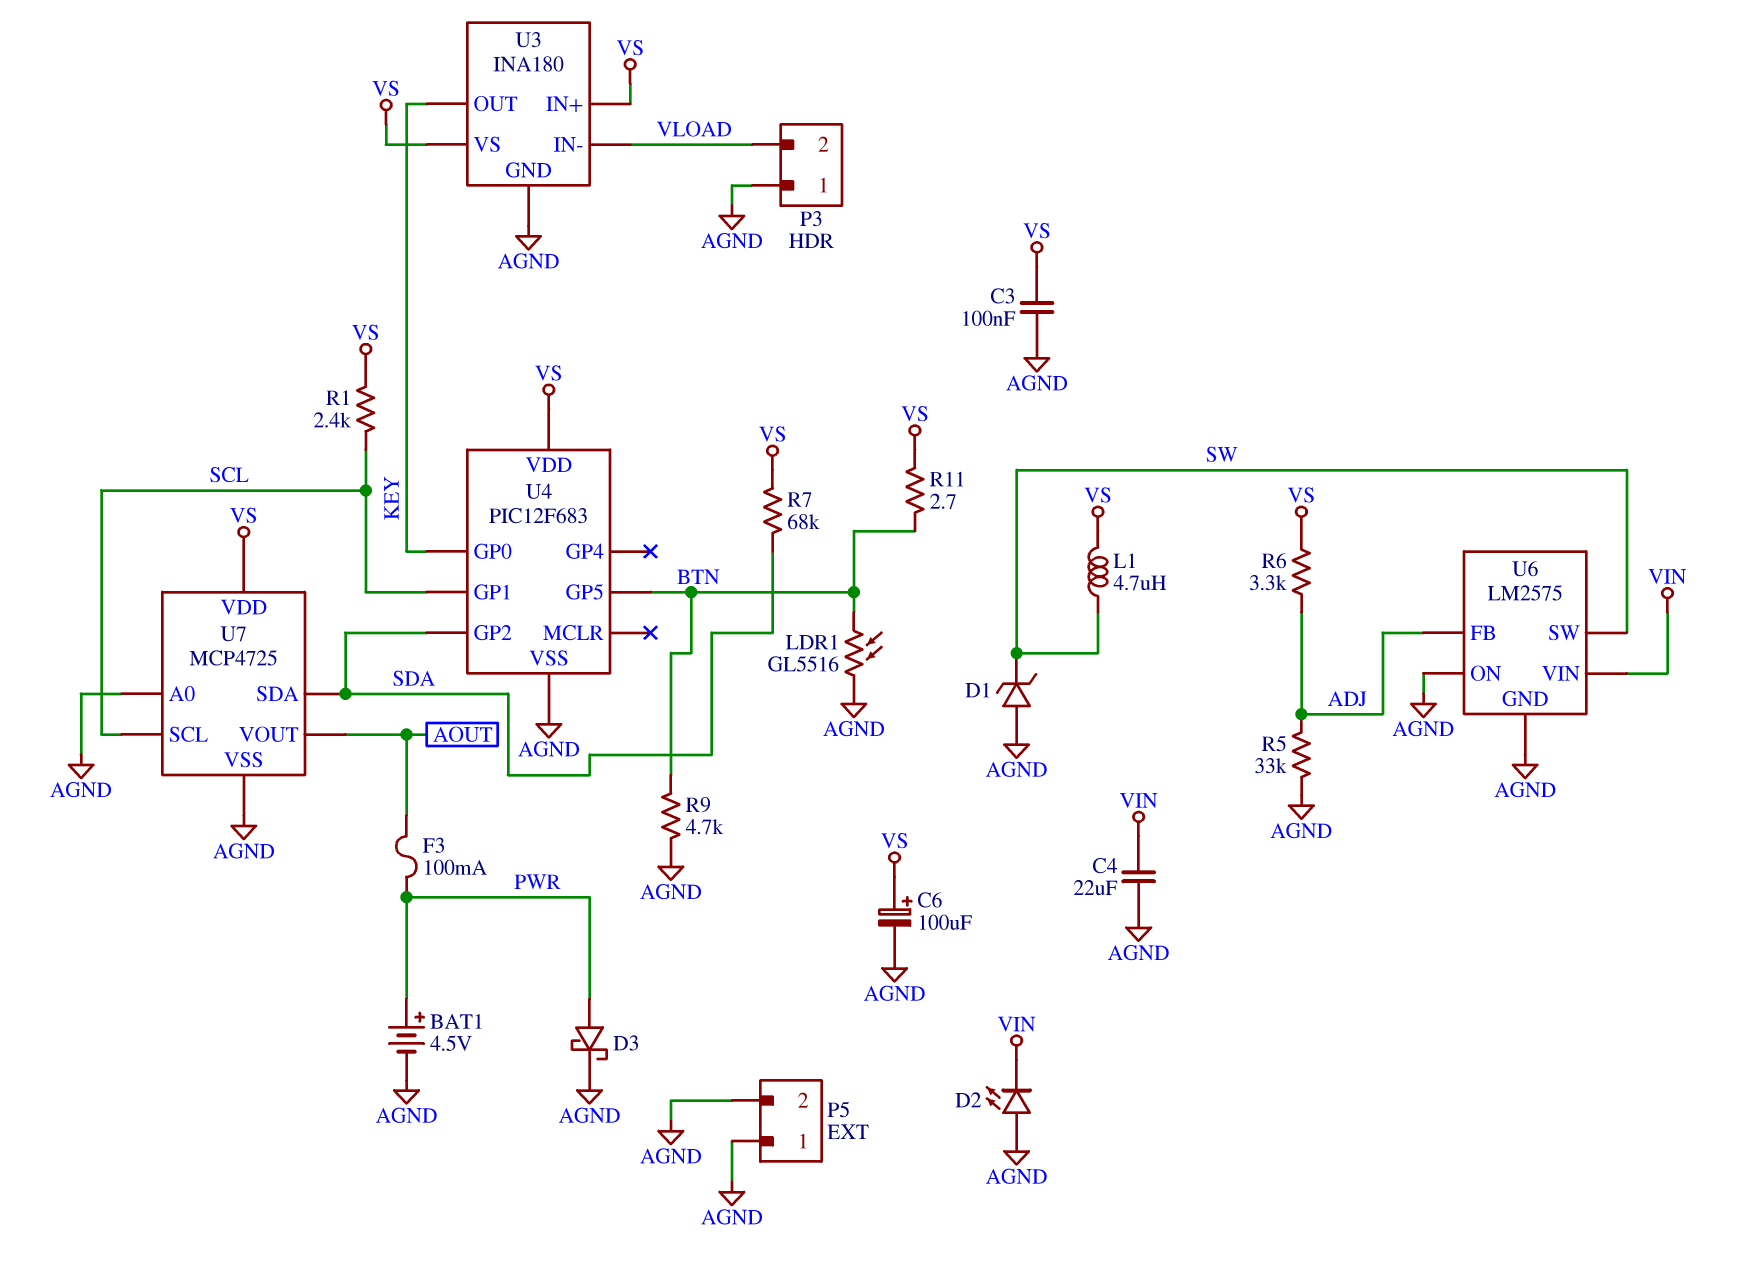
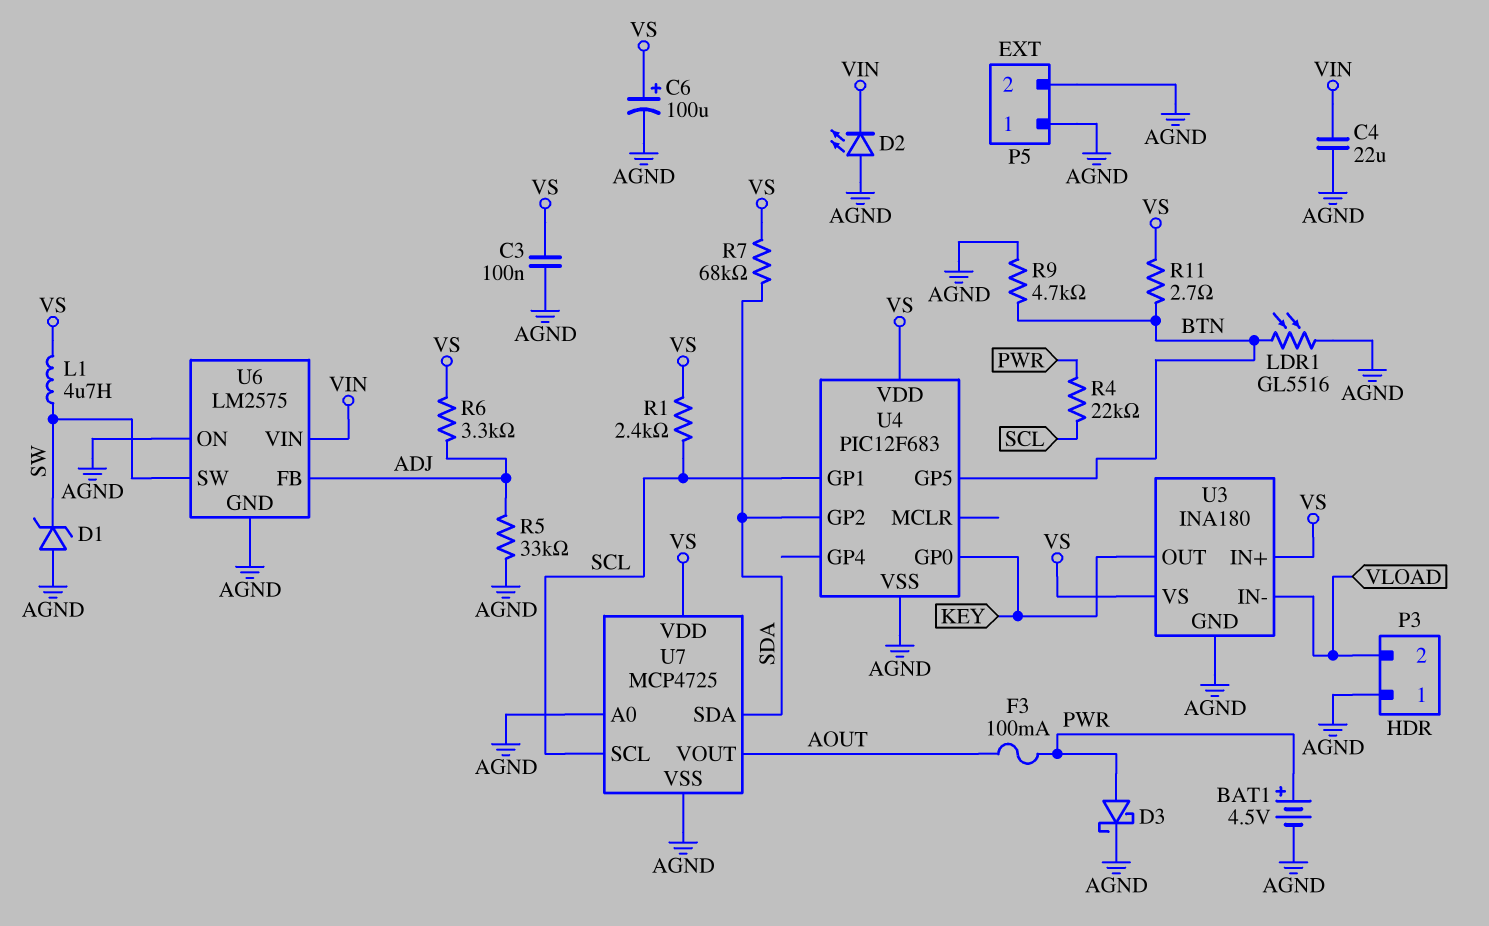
R4: none -> 22k (PWR, SCL)

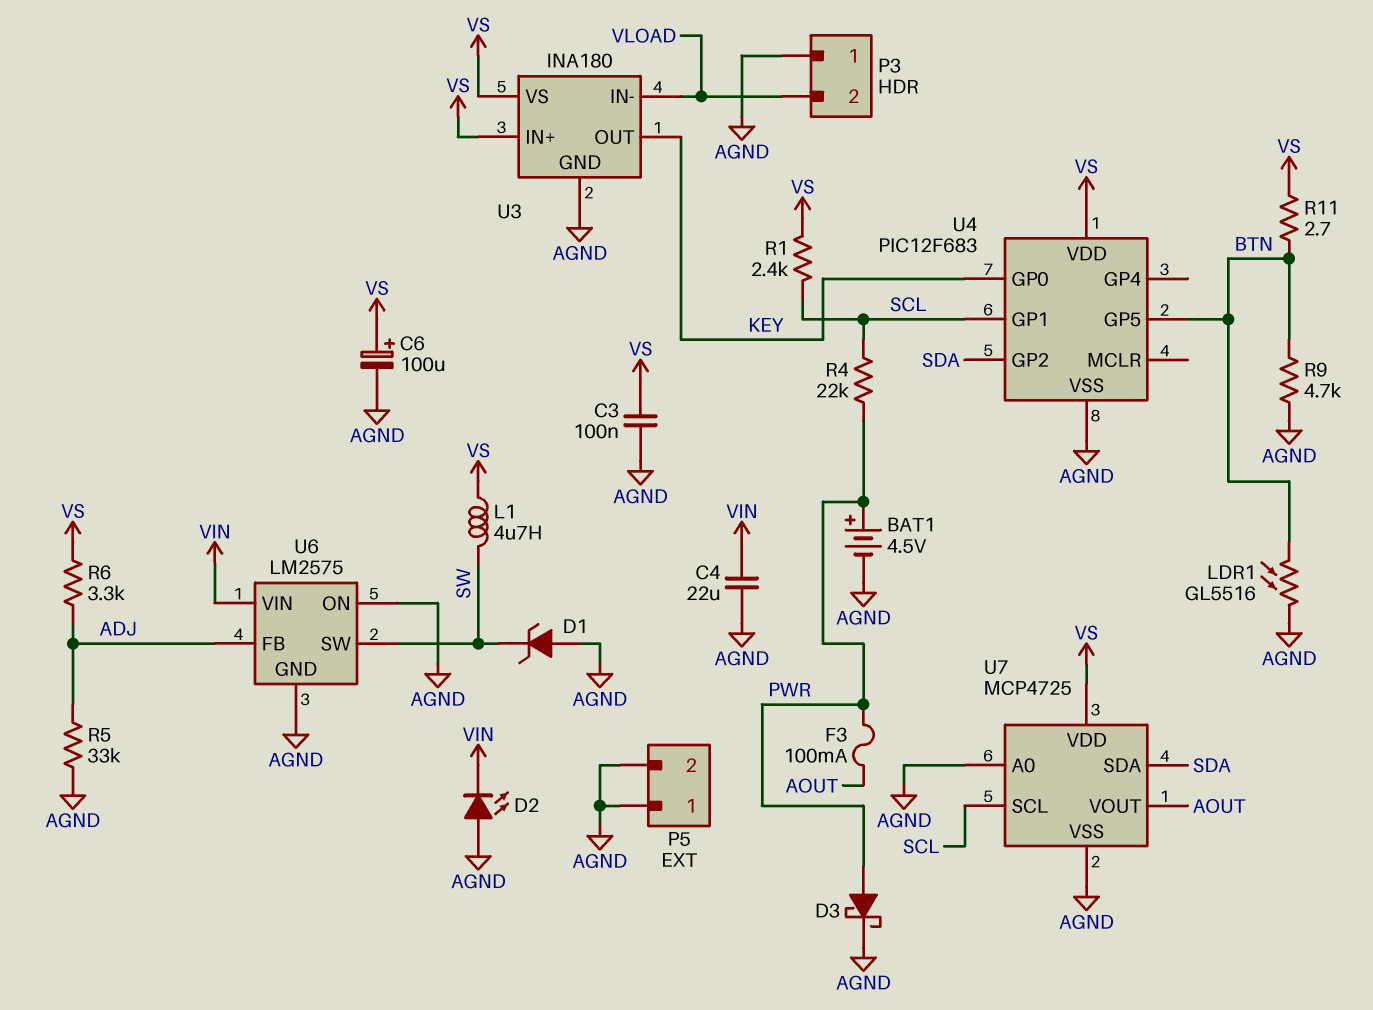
R7: 68k (SDA, VS) -> none

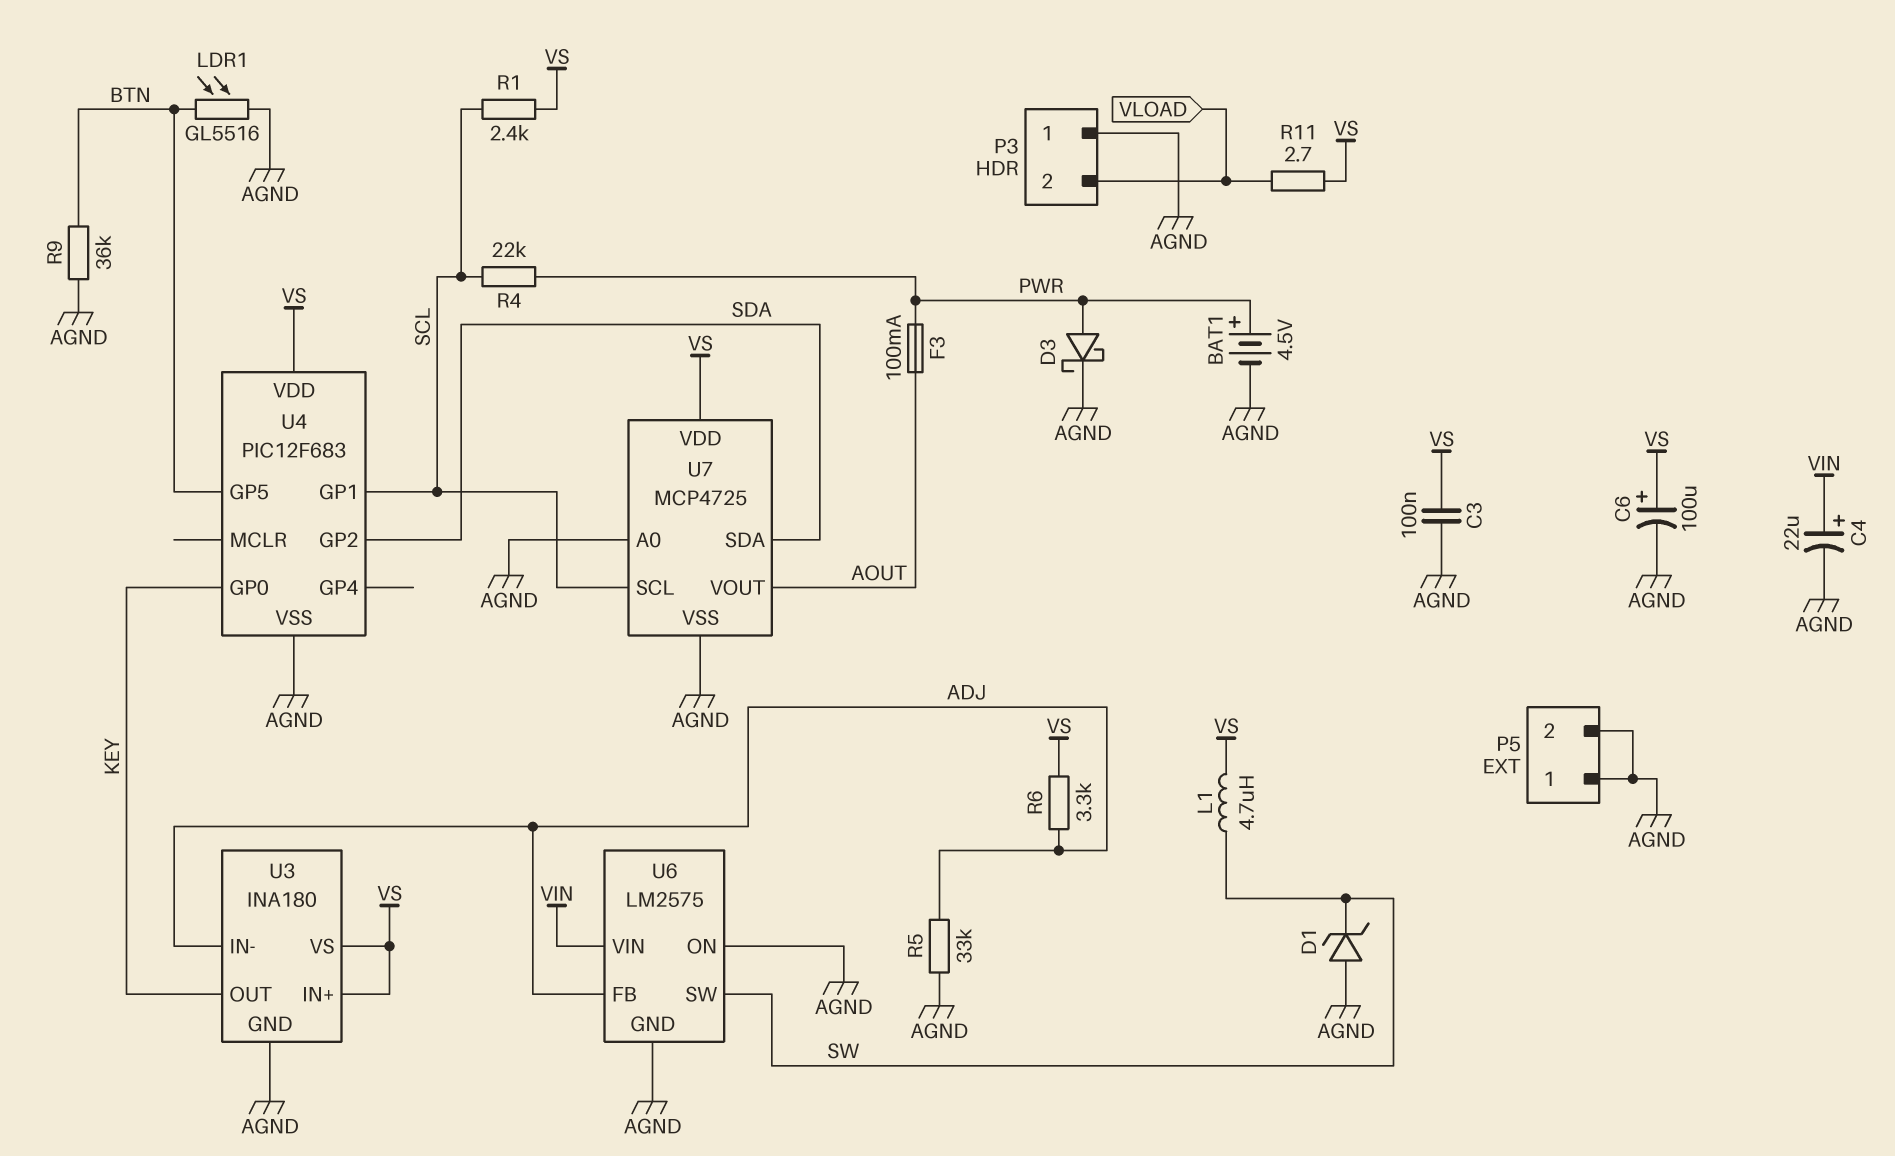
C4: 22uF (AGND, VIN) -> 22uF (plus VIN, minus AGND)
D2: LED (A AGND, K VIN) -> none
R9: 4.7k (AGND, BTN) -> 36k (AGND, BTN)
R11: 2.7 (BTN, VS) -> 2.7 (VLOAD, VS)
U3 pin IN-: VLOAD -> ADJ

